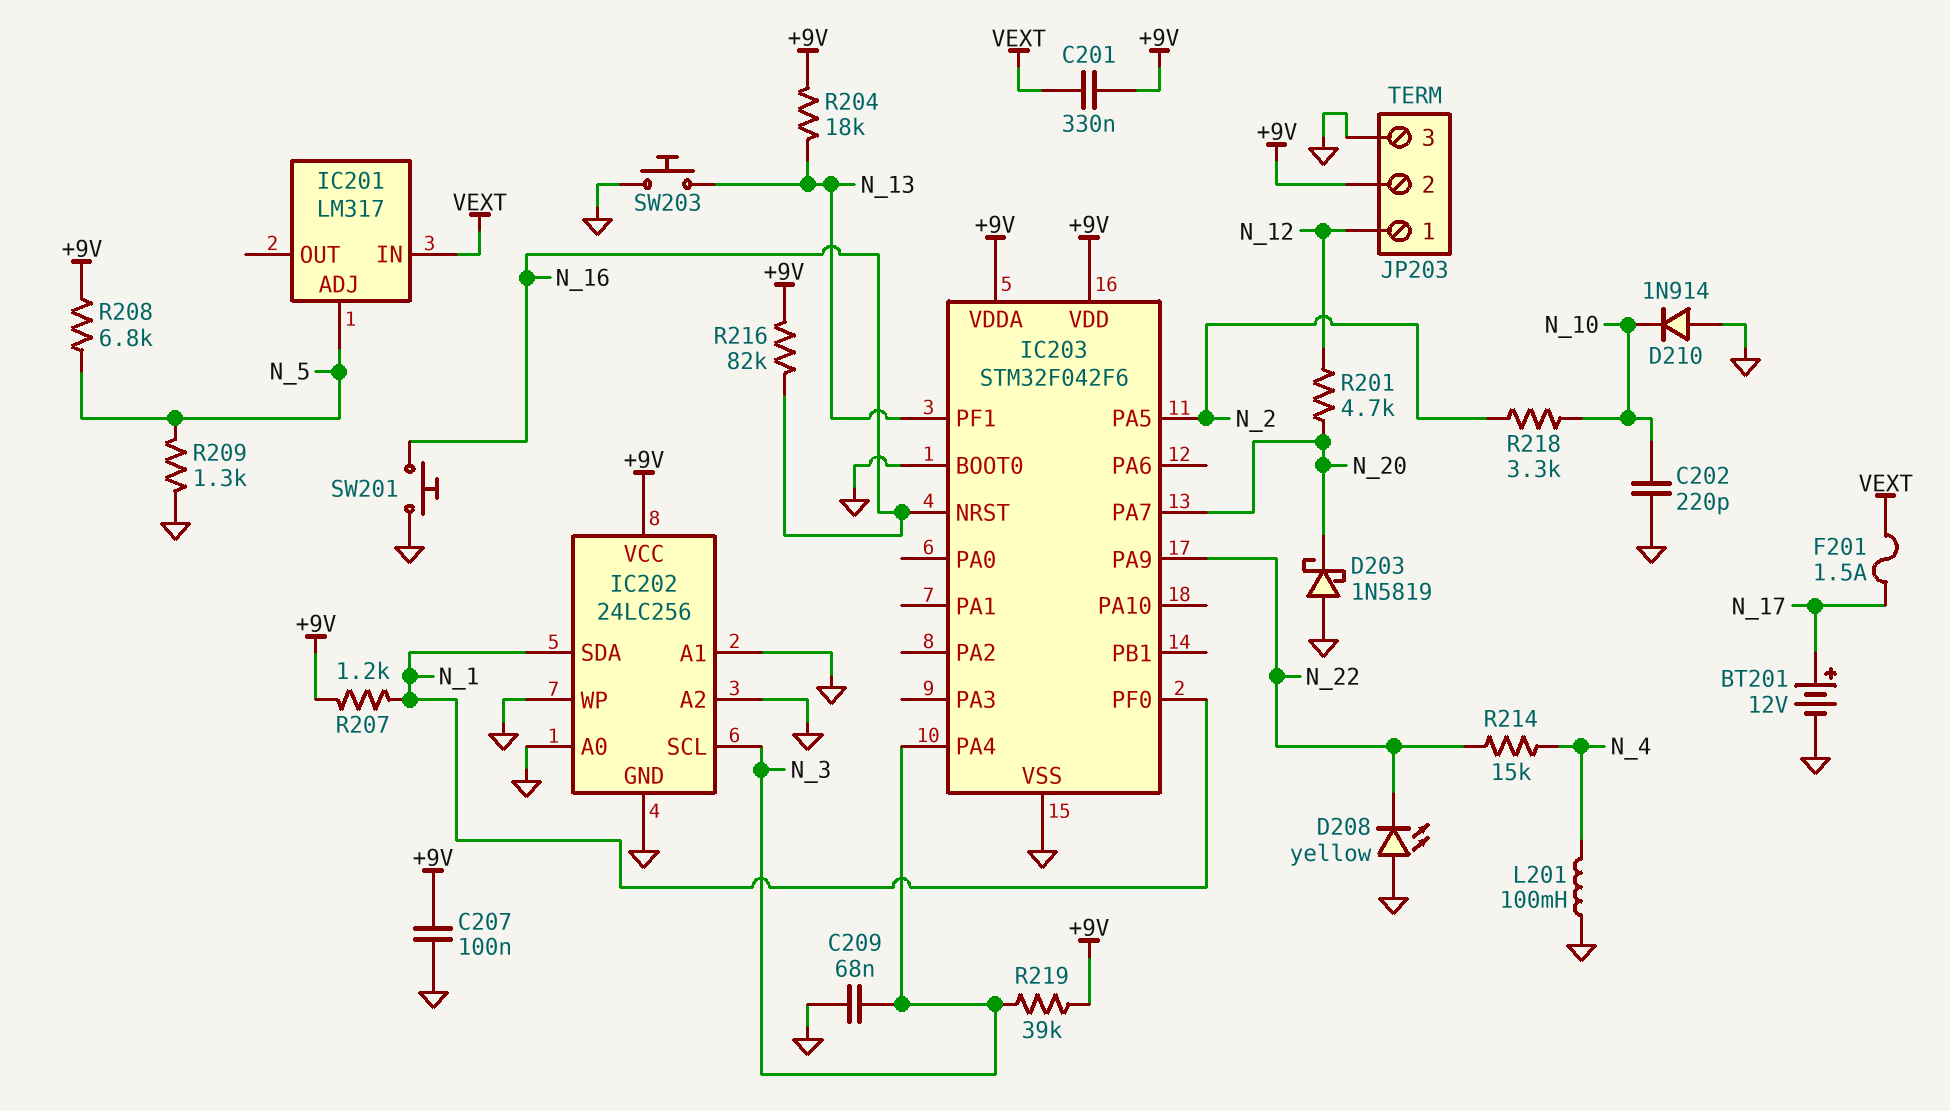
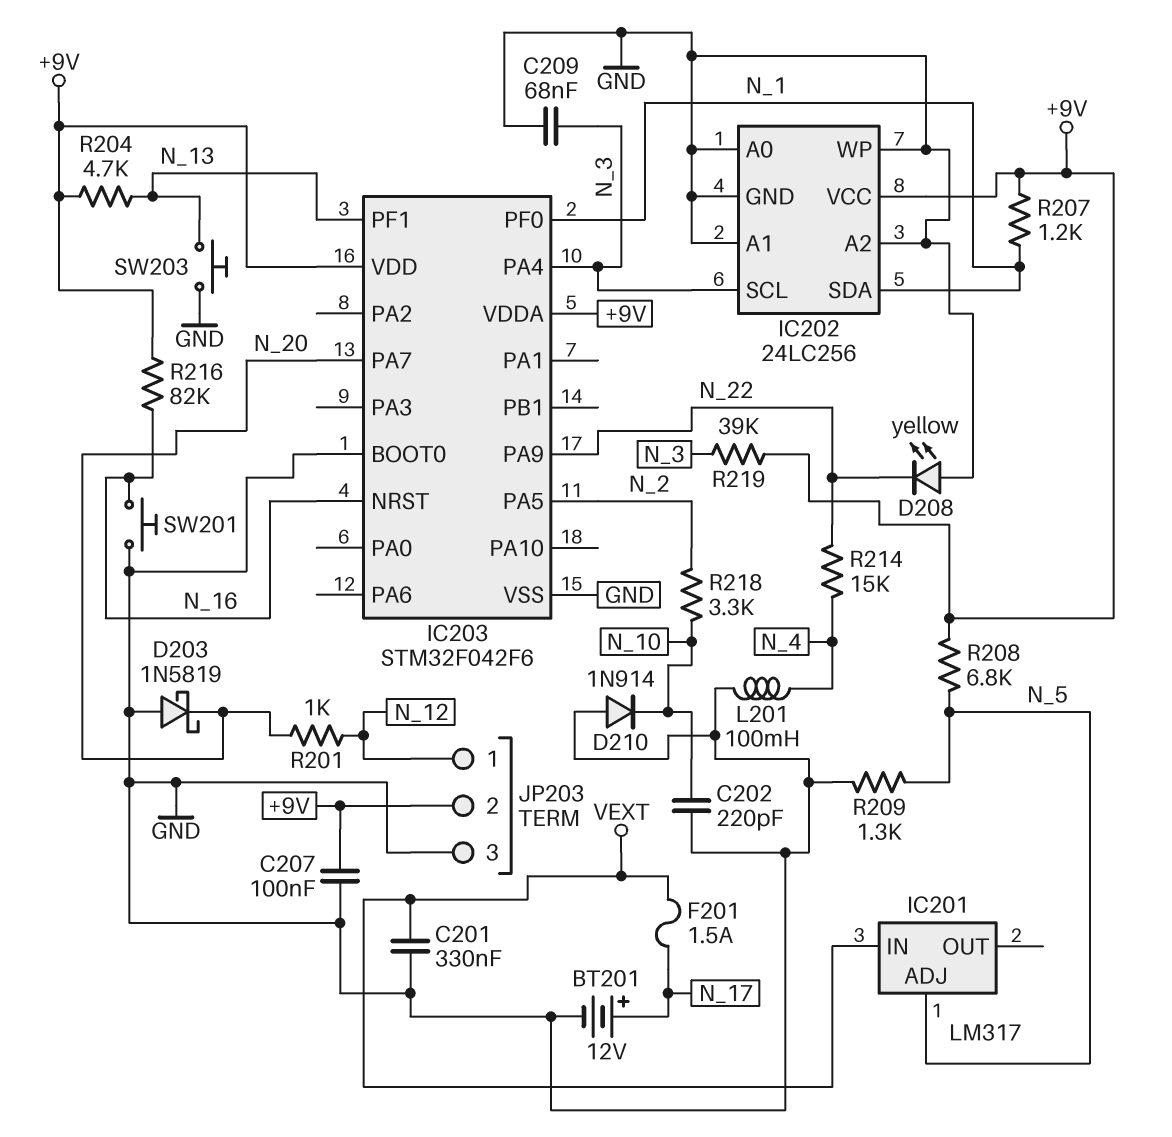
C201: 330nF (+9V, VEXT) -> 330nF (GND, VEXT)
R201: 4.7k (N_12, N_20) -> 1k (N_12, N_20)
R204: 18k (+9V, N_13) -> 4.7k (+9V, N_13)

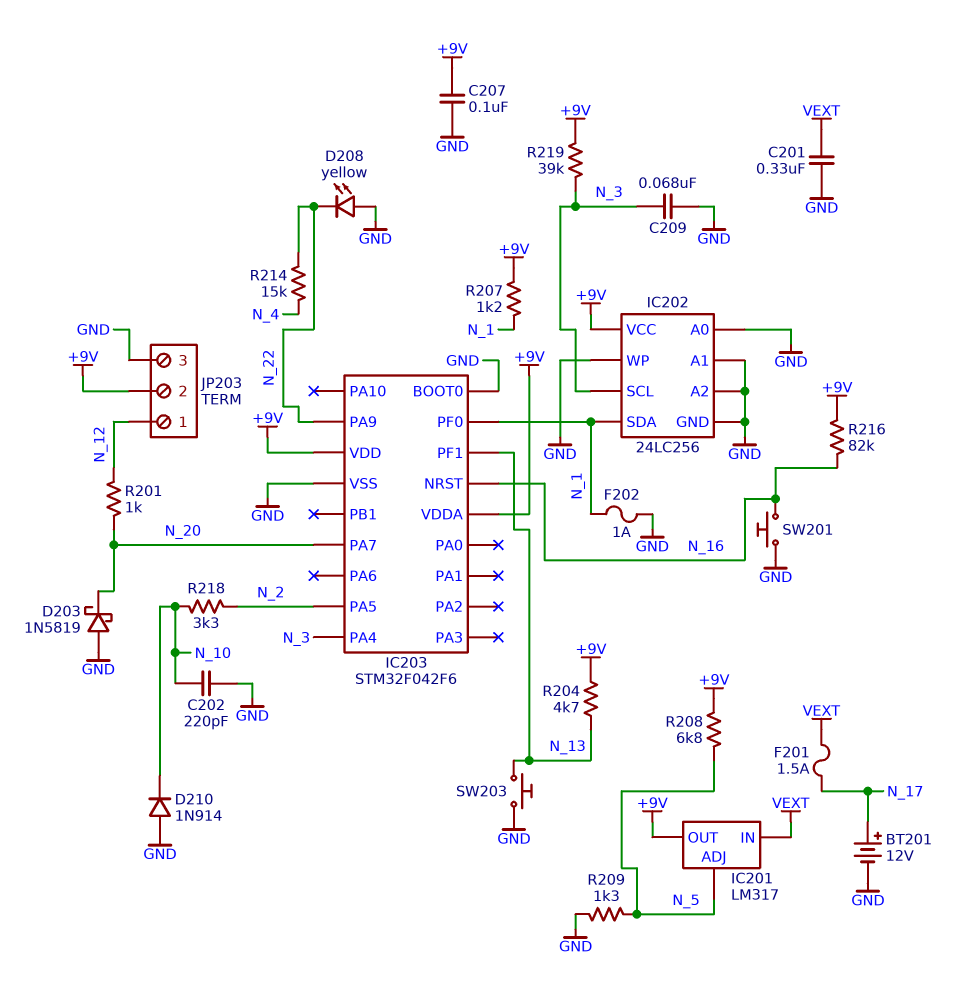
F202: none -> 1A (GND, N_1)
IC201 pin OUT: none -> +9V
L201: 100mH (GND, N_4) -> none

